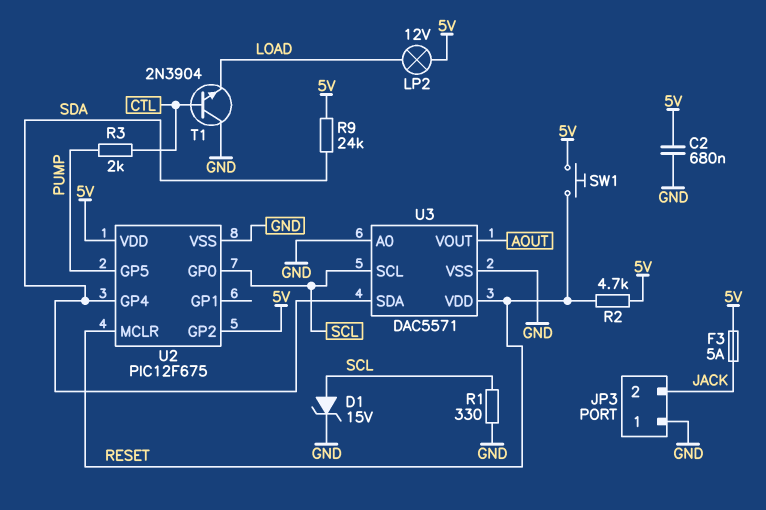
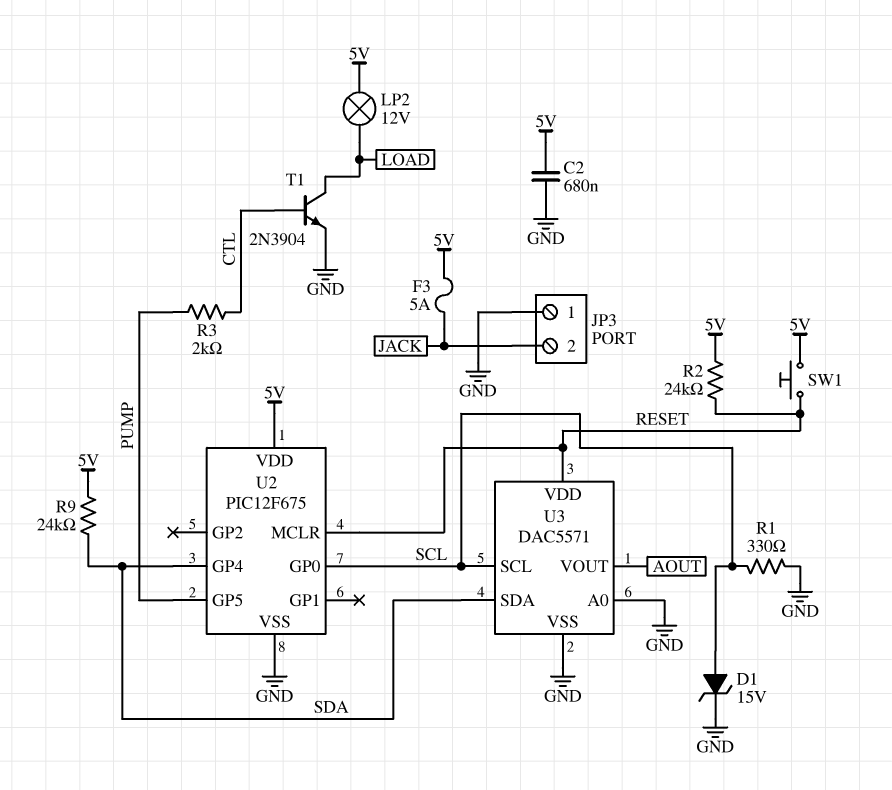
R2: 4.7k (5V, RESET) -> 24k (5V, RESET)
T1: NPN 2N3904 (B CTL, C GND, E LOAD) -> NPN 2N3904 (B CTL, C LOAD, E GND)
U2 pin GP2: 5V -> none

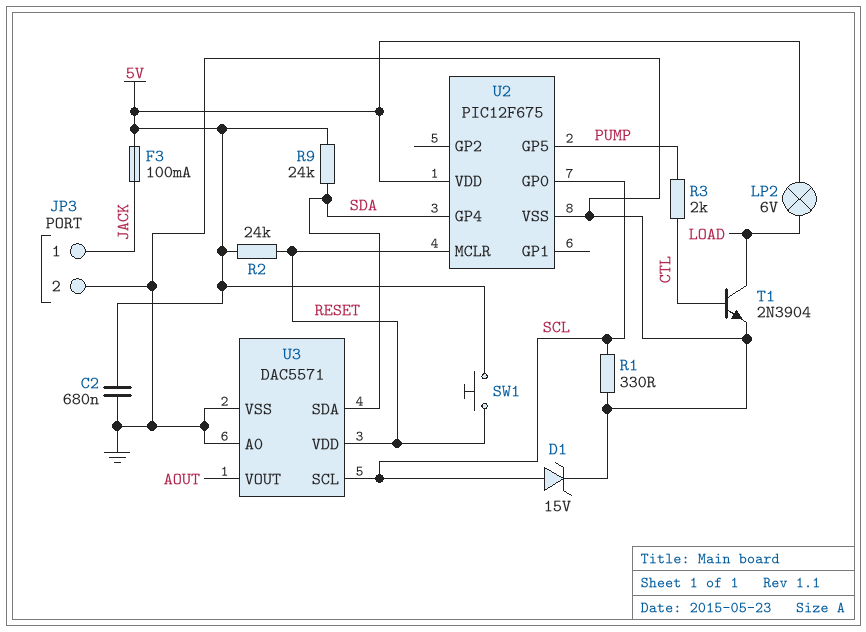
F3: 5A (5V, JACK) -> 100mA (5V, JACK)
JP3 pin 1: GND -> JACK
JP3 pin 2: JACK -> GND
LP2: lamp 12V (5V, LOAD) -> lamp 6V (5V, LOAD)

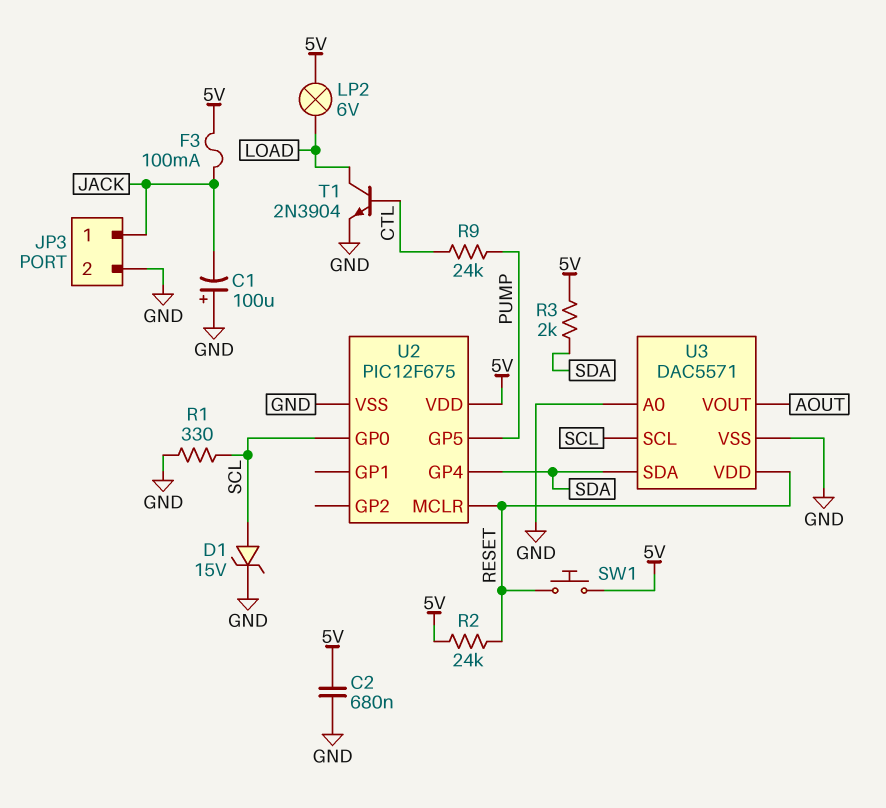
C1: none -> 100uF (plus GND, minus JACK)
R3: 2k (CTL, PUMP) -> 2k (5V, SDA)
R9: 24k (5V, SDA) -> 24k (CTL, PUMP)

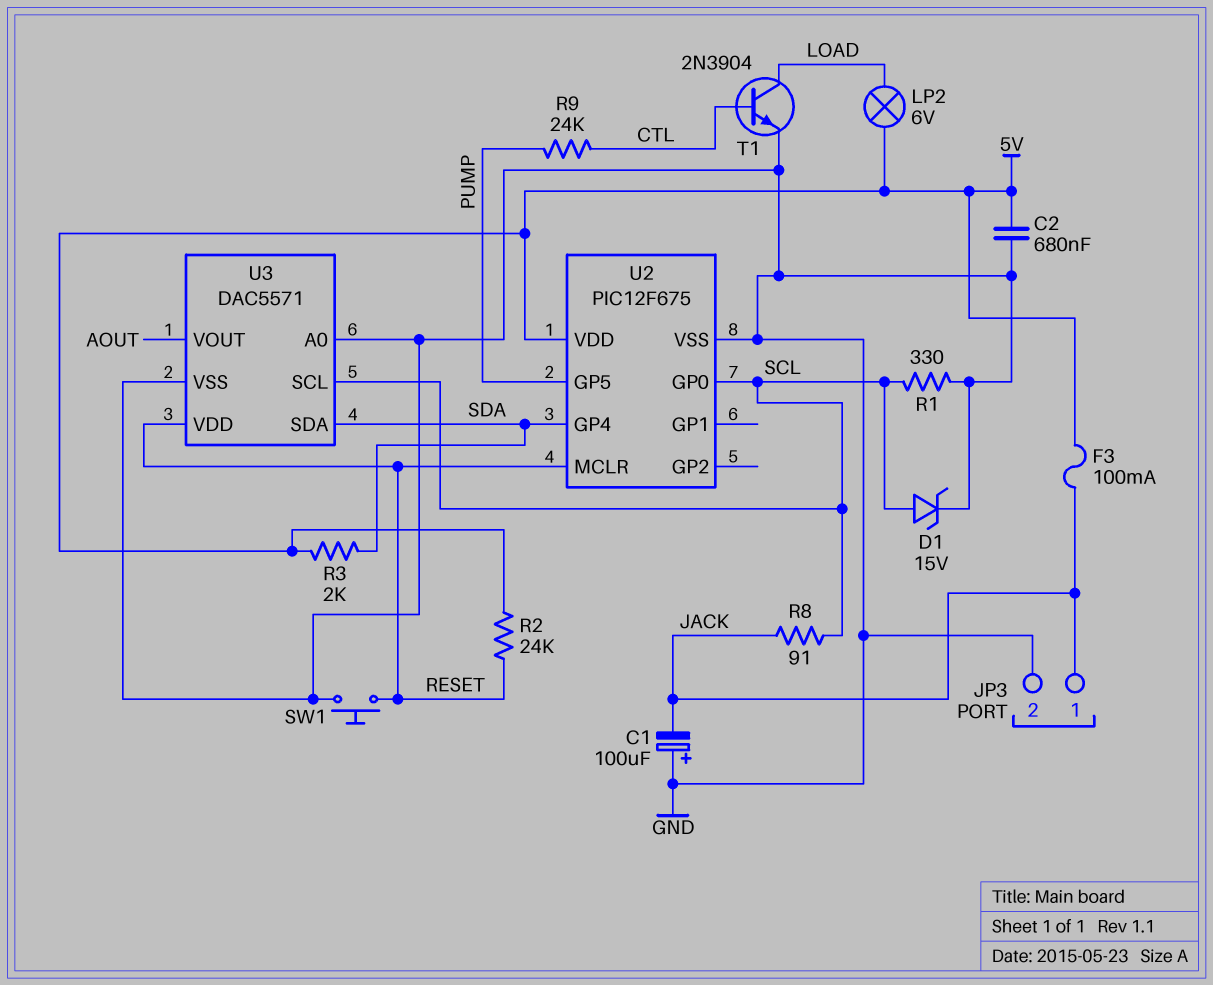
R8: none -> 91 (JACK, SCL)
SW1: button (5V, RESET) -> button (GND, RESET)

